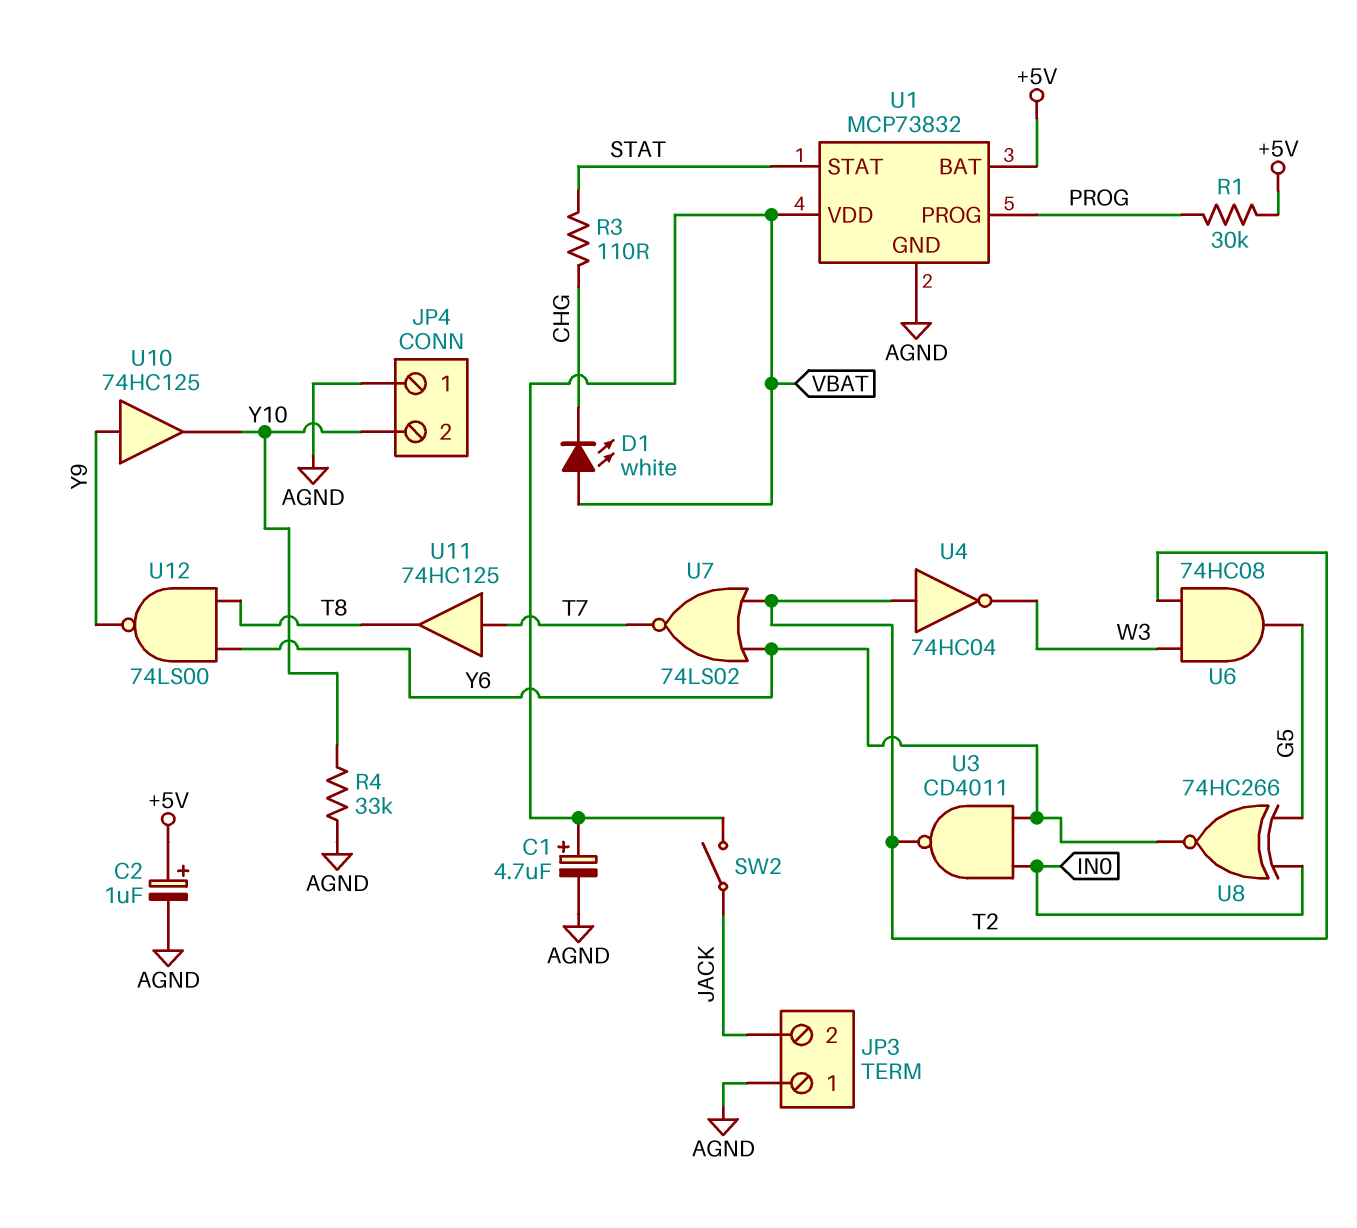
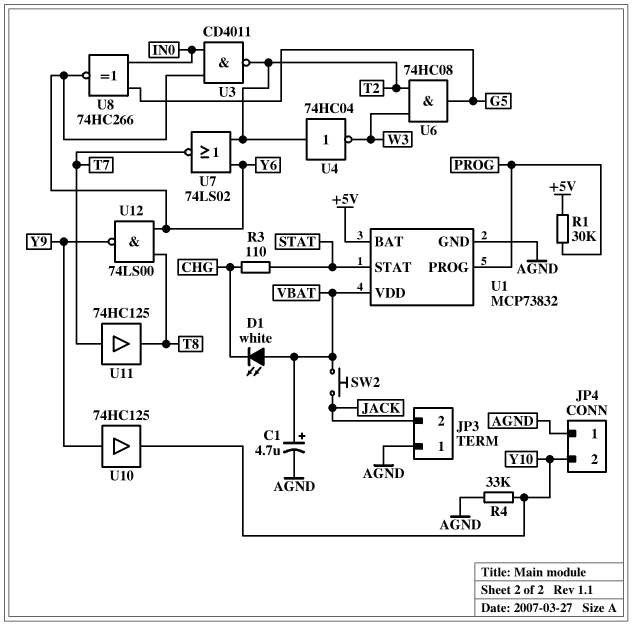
C2: 1uF (plus +5V, minus AGND) -> none
SW2: switch (JACK, VBAT) -> button (JACK, VBAT)

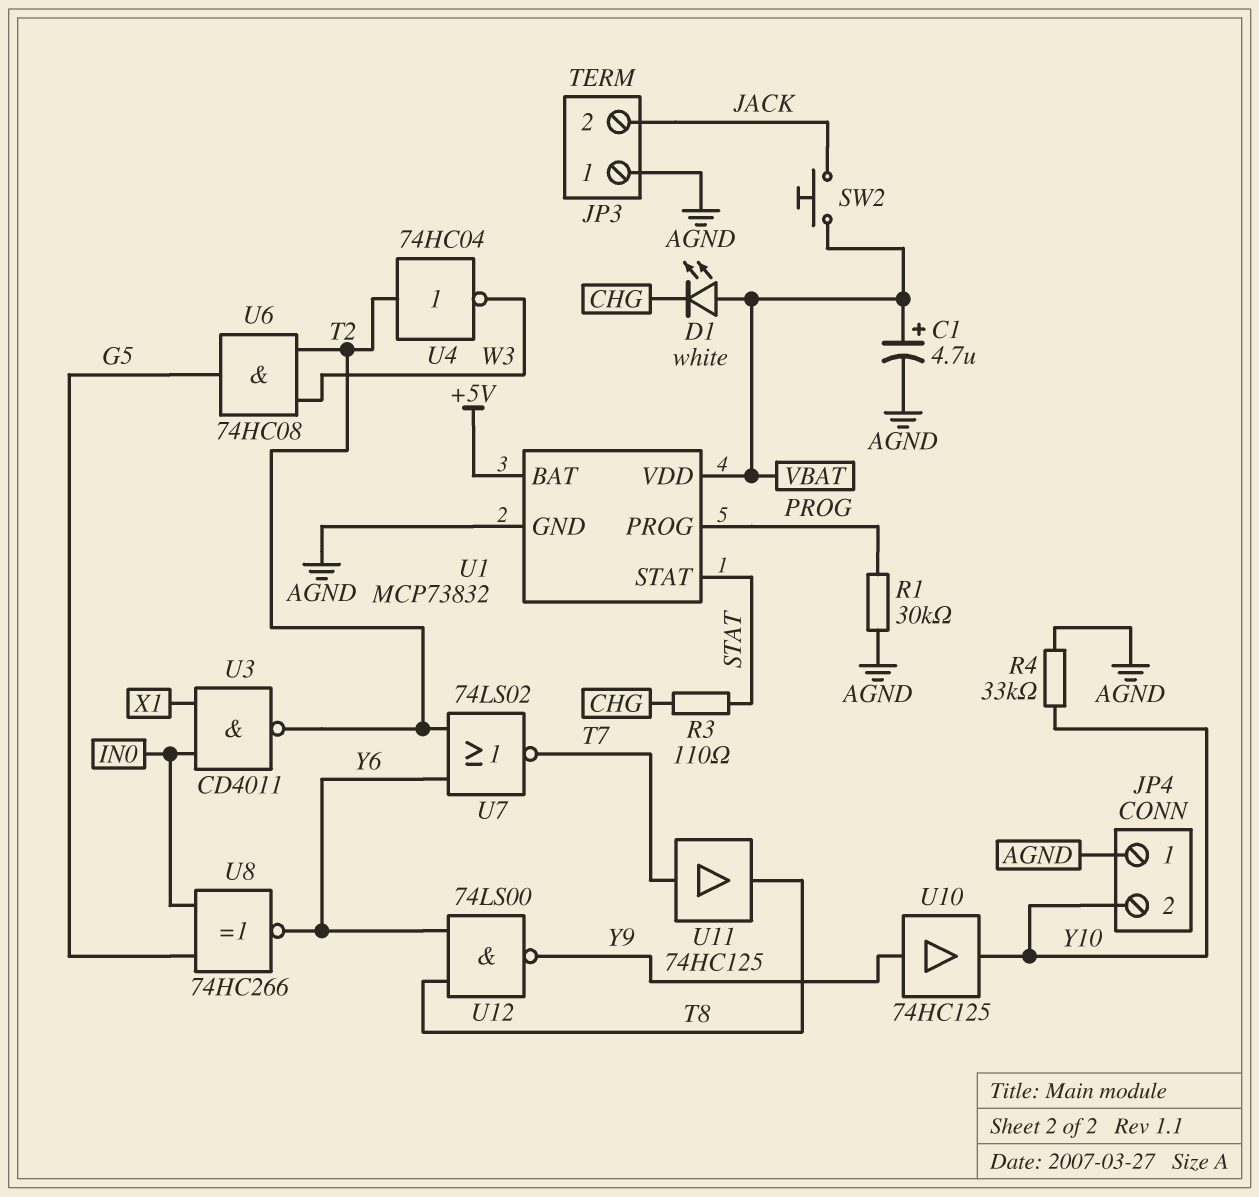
R1: 30k (+5V, PROG) -> 30k (AGND, PROG)
U3: NAND CD4011 (in IN0, in Y6, out T2) -> NAND CD4011 (in IN0, in X1, out T2)

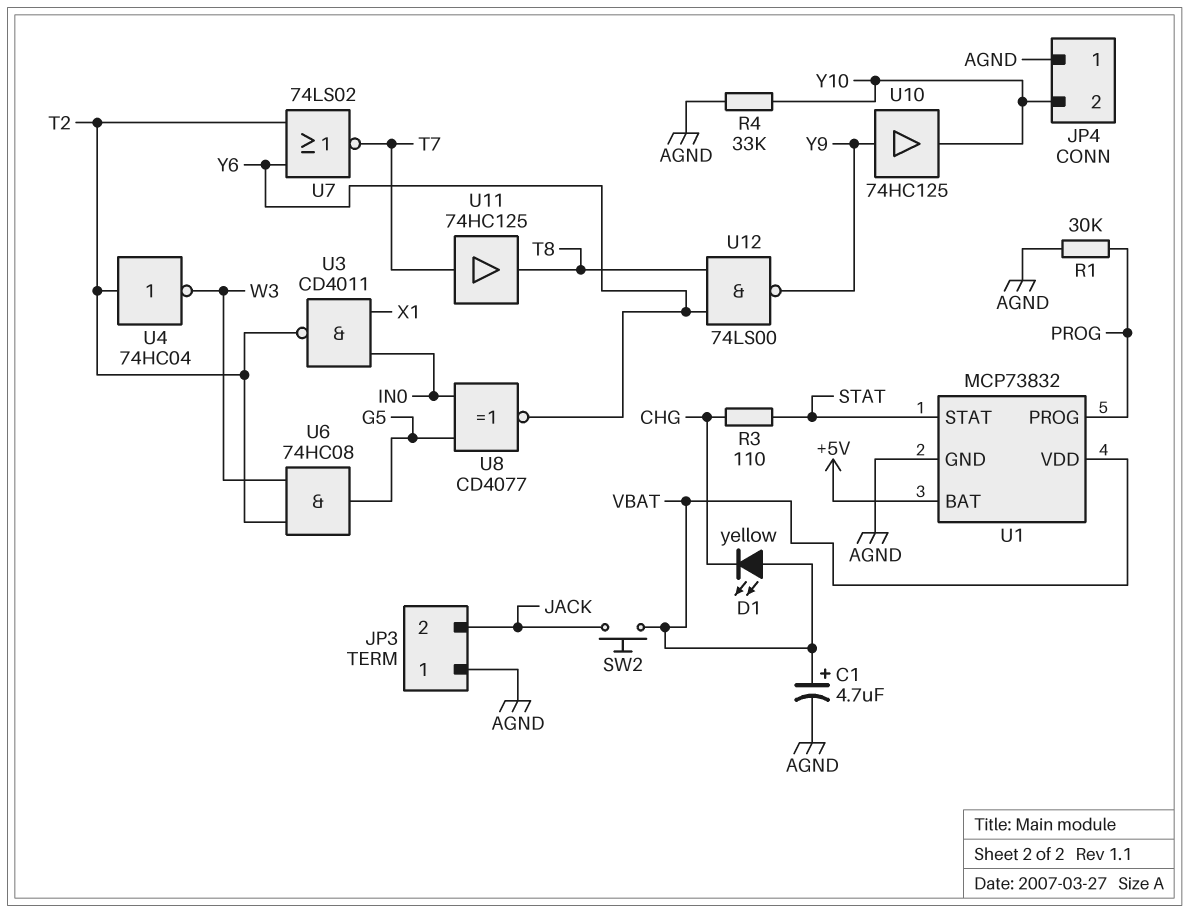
D1: LED white (A VBAT, K CHG) -> LED yellow (A VBAT, K CHG)
U8: XNOR 74HC266 (in G5, in IN0, out Y6) -> XNOR CD4077 (in G5, in IN0, out Y6)

